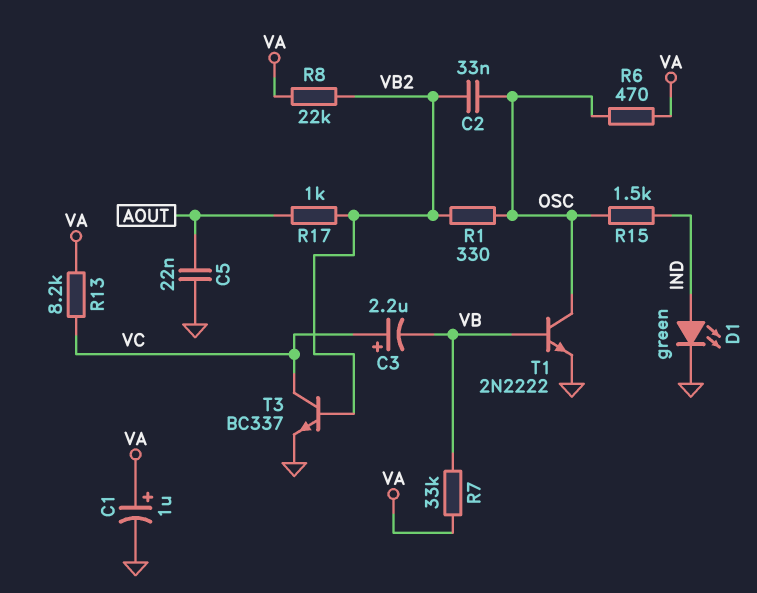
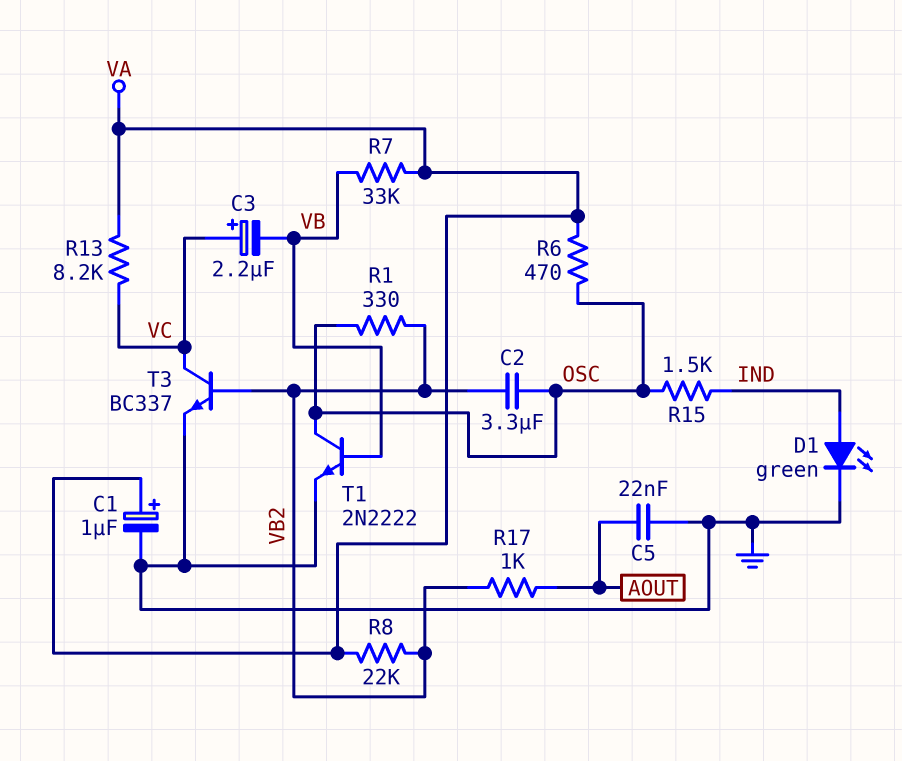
C2: 33nF (OSC, VB2) -> 3.3uF (OSC, VB2)

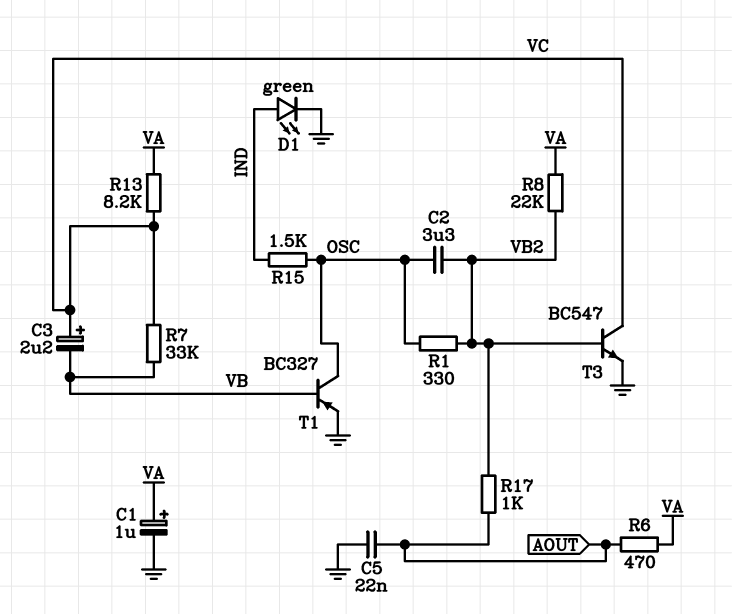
R6: 470 (OSC, VA) -> 470 (AOUT, VA)
R7: 33k (VA, VB) -> 33k (VB, VC)
T1: NPN 2N2222 (B VB, C OSC, E GND) -> PNP BC327 (B VB, C OSC, E GND)
T3: NPN BC337 (B VB2, C VC, E GND) -> NPN BC547 (B VB2, C VC, E GND)

